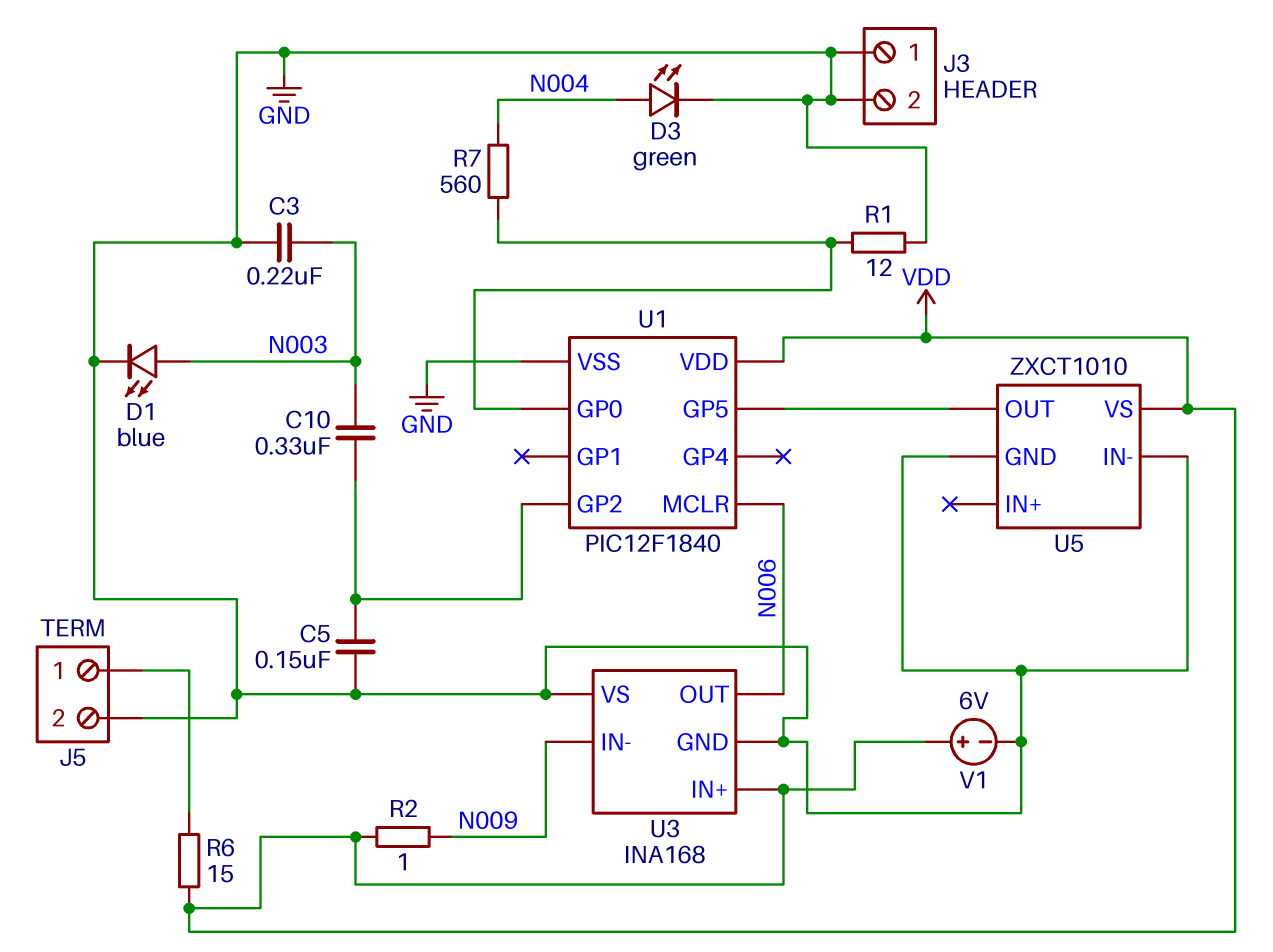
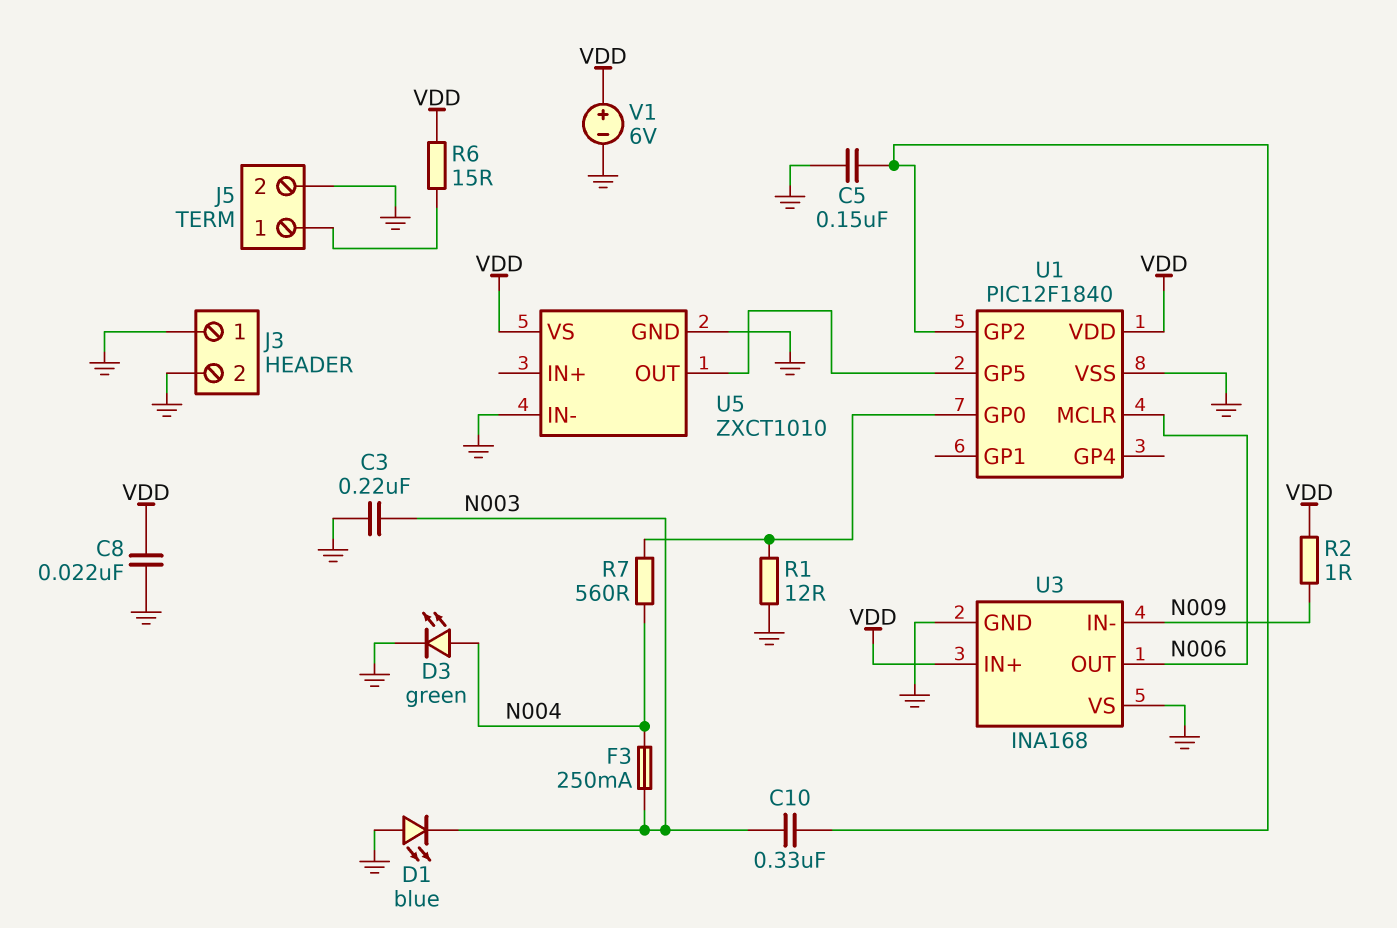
C8: none -> 22nF (GND, VDD)
D1: LED blue (A N003, K GND) -> LED blue (A GND, K N003)
F3: none -> 250mA (N003, N004)

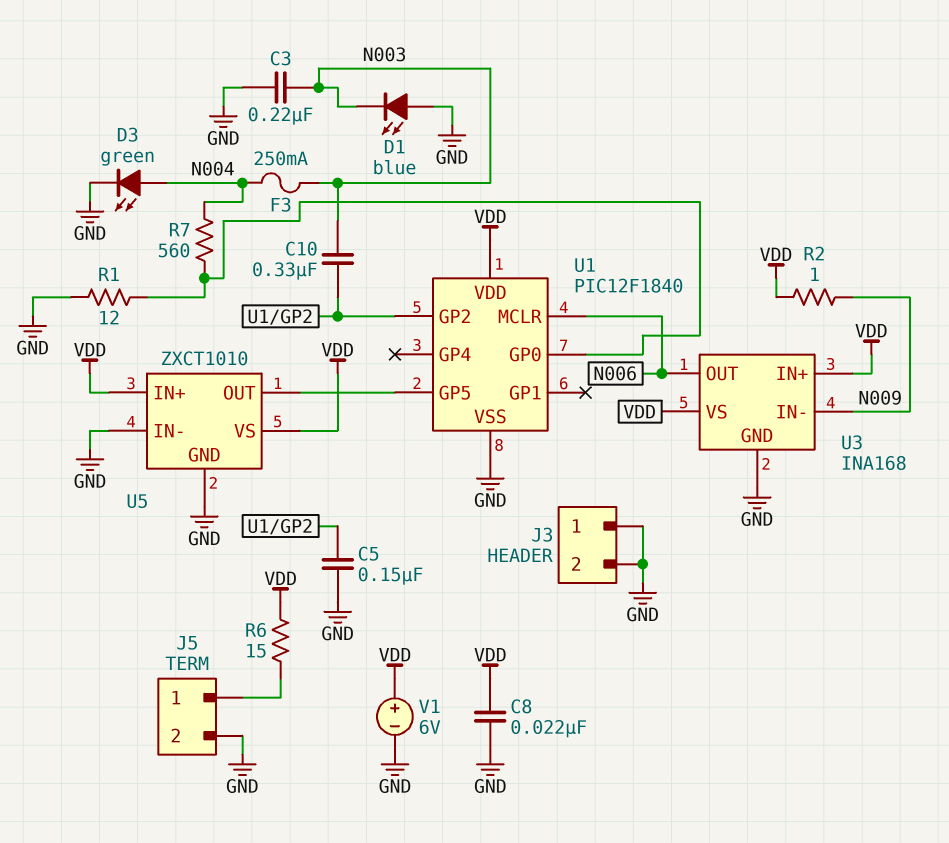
U3 pin VS: GND -> VDD
U5 pin IN+: none -> VDD

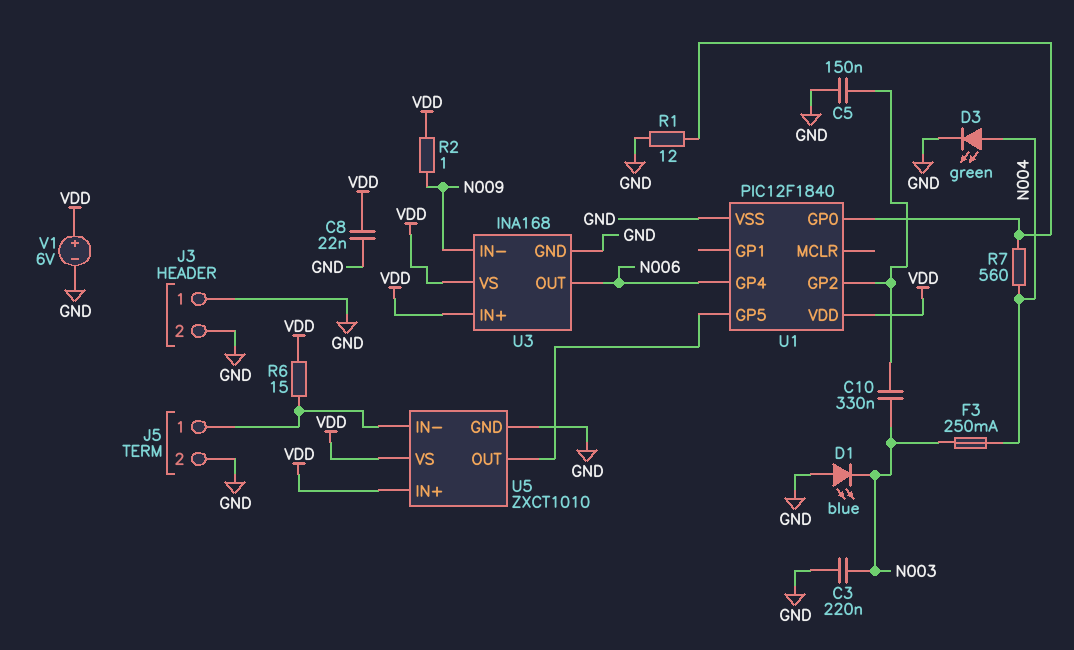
U1 pin GP4: none -> N006
U1 pin MCLR: N006 -> none
U5 pin IN-: GND -> J5/1

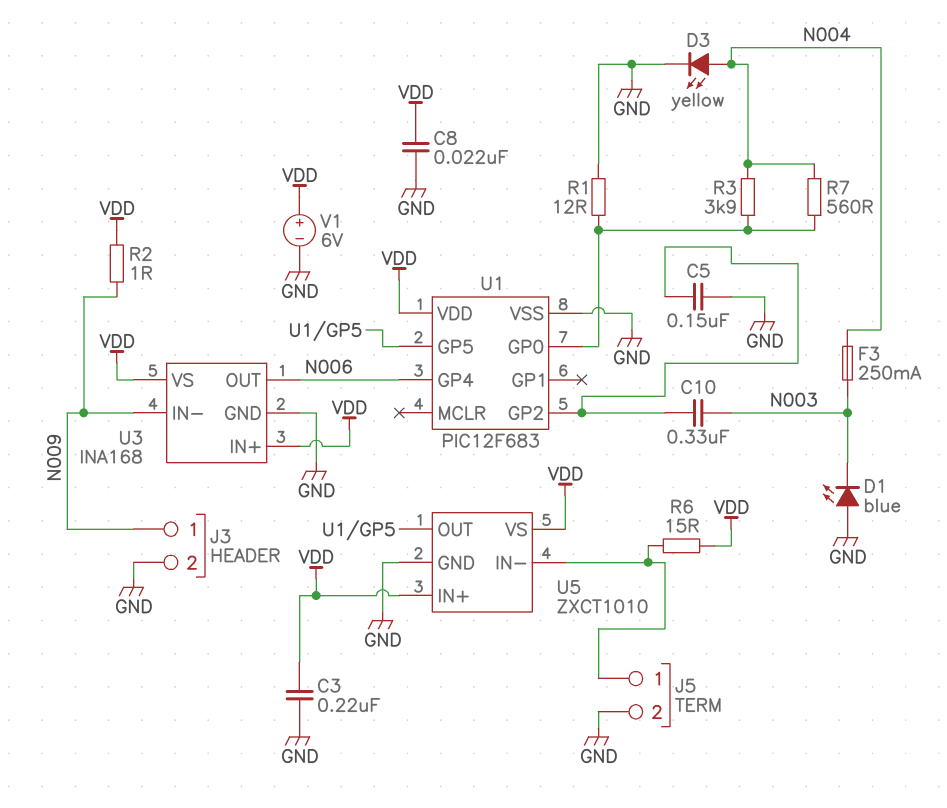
C3: 220nF (GND, N003) -> 220nF (GND, VDD)
D3: LED green (A N004, K GND) -> LED yellow (A N004, K GND)
J3 pin 1: GND -> N009
R3: none -> 3.9k (N004, U1/GP0)
U1: PIC12F1840 -> PIC12F683

